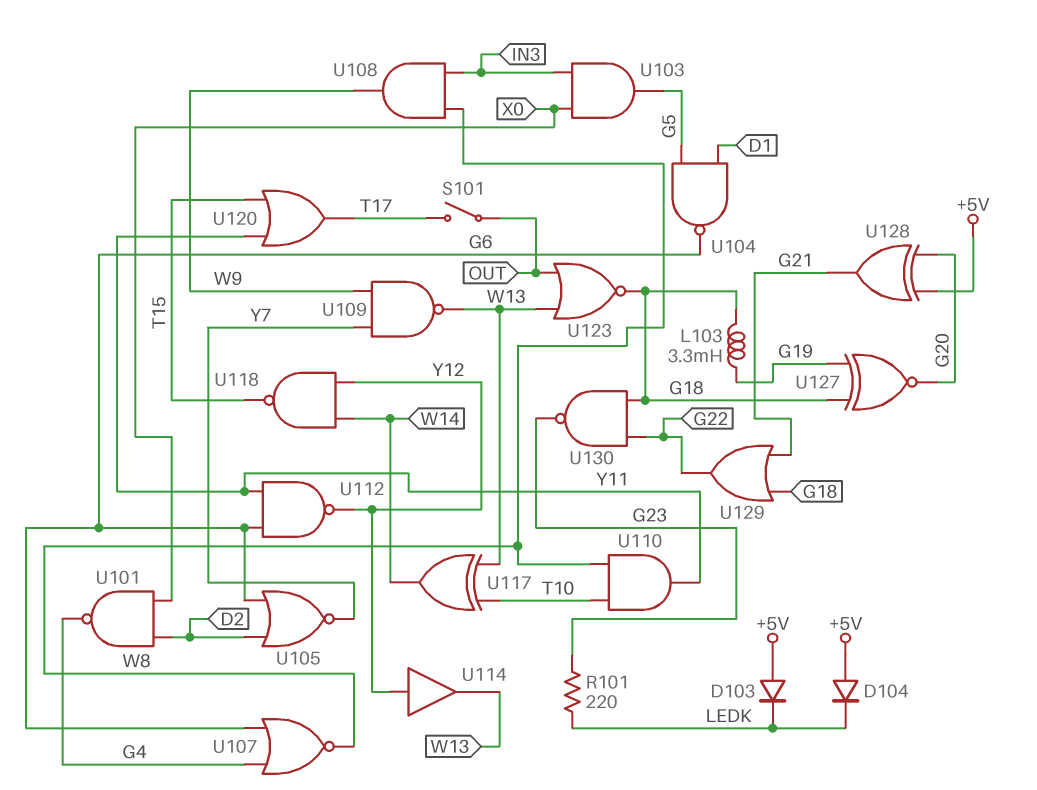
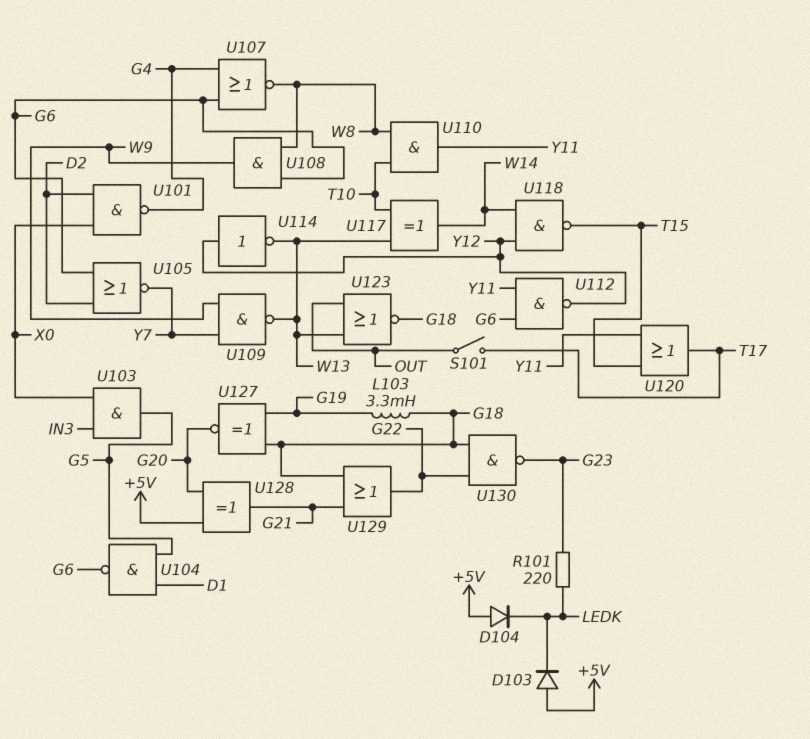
U108: AND (in IN3, in W8, out W9) -> AND (in G6, in W8, out W9)
U114: buffer (in Y12, out W13) -> NOT (in Y12, out W13)

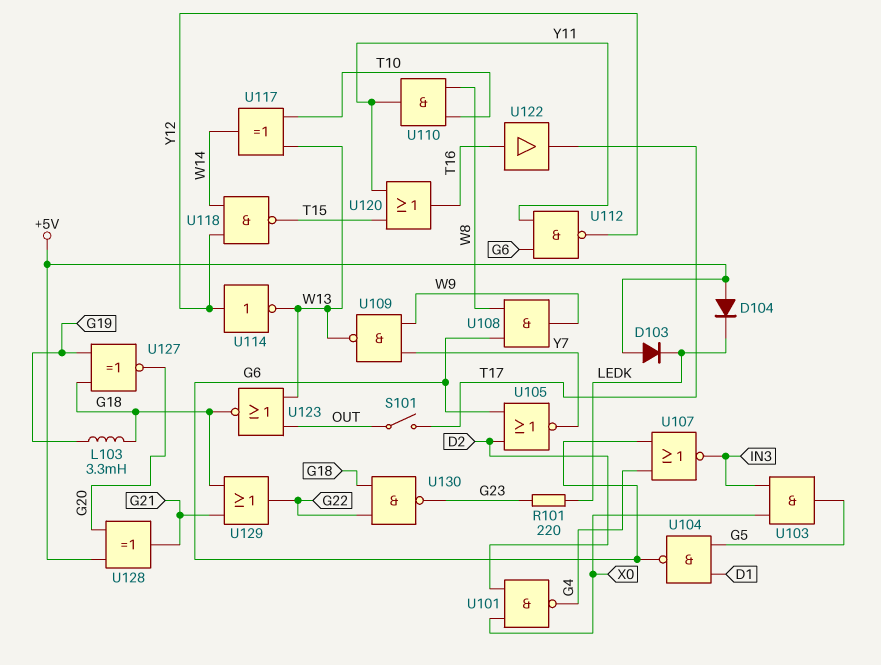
U107: NOR (in G4, in G6, out W8) -> NOR (in G4, in G6, out IN3)
U120: OR (in T15, in Y11, out T17) -> OR (in T15, in Y11, out T16)
U122: none -> buffer (in T16, out T17)

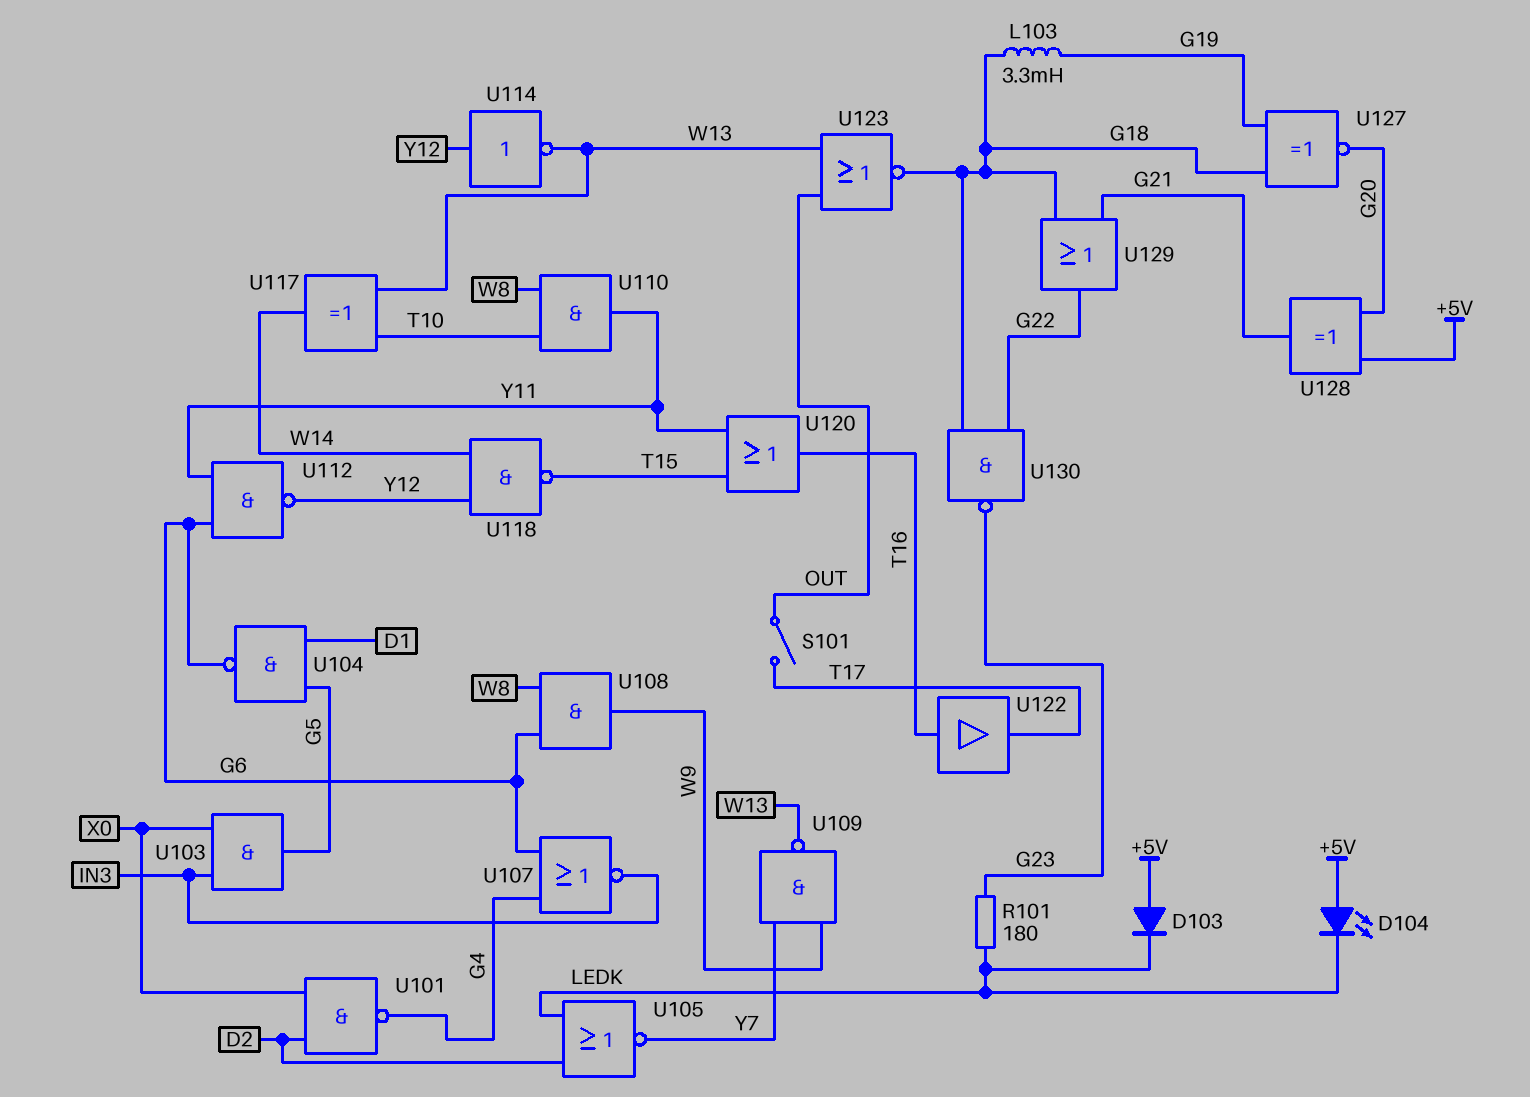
D104: diode (A +5V, K LEDK) -> LED (A +5V, K LEDK)
R101: 220 (G23, LEDK) -> 180 (G23, LEDK)
U105: NOR (in D2, in G6, out Y7) -> NOR (in D2, in LEDK, out Y7)

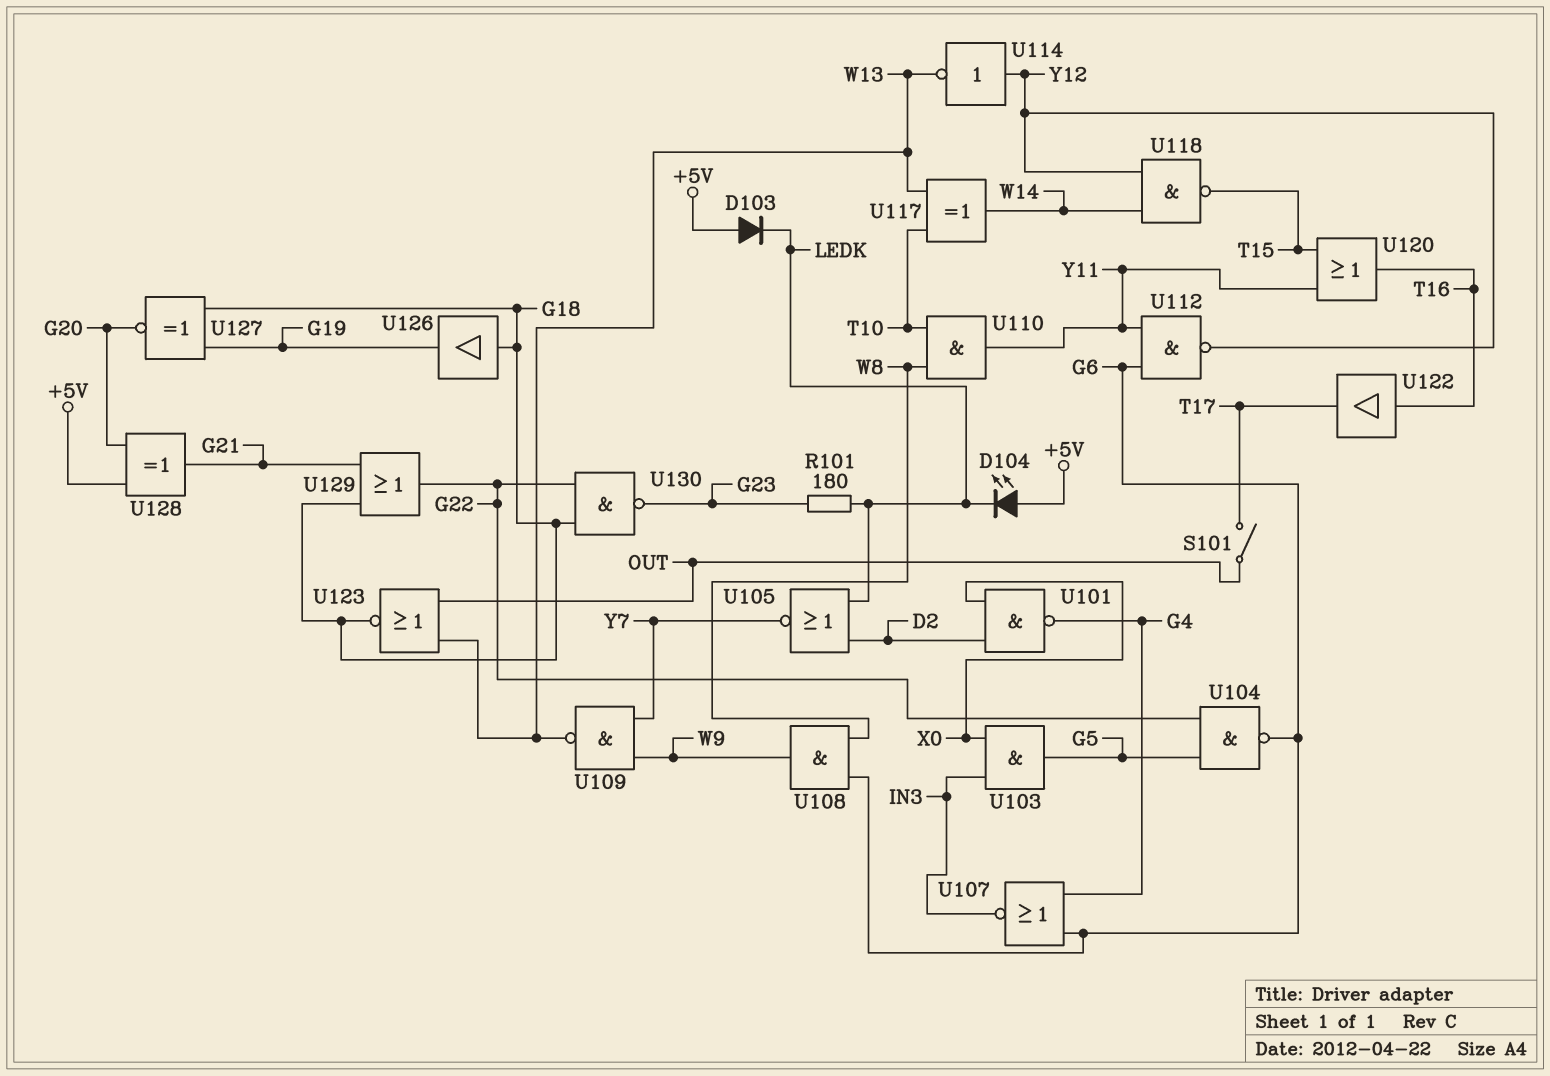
L103: 3.3mH (G18, G19) -> none
U104: NAND (in D1, in G5, out G6) -> NAND (in G5, in G22, out G6)
U126: none -> buffer (in G18, out G19)

